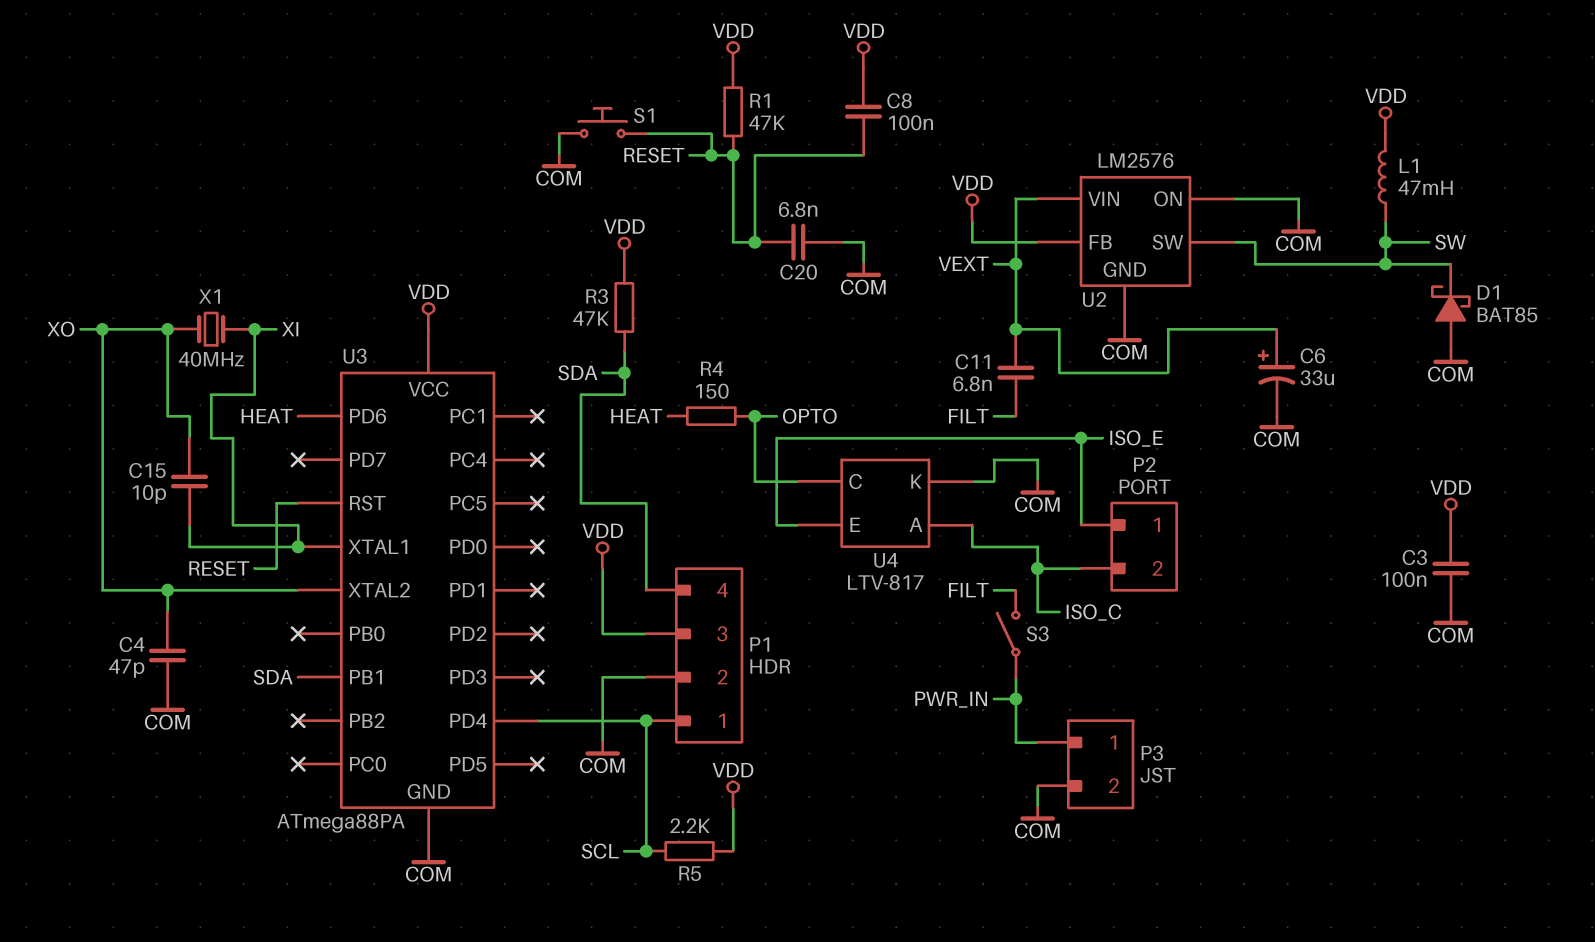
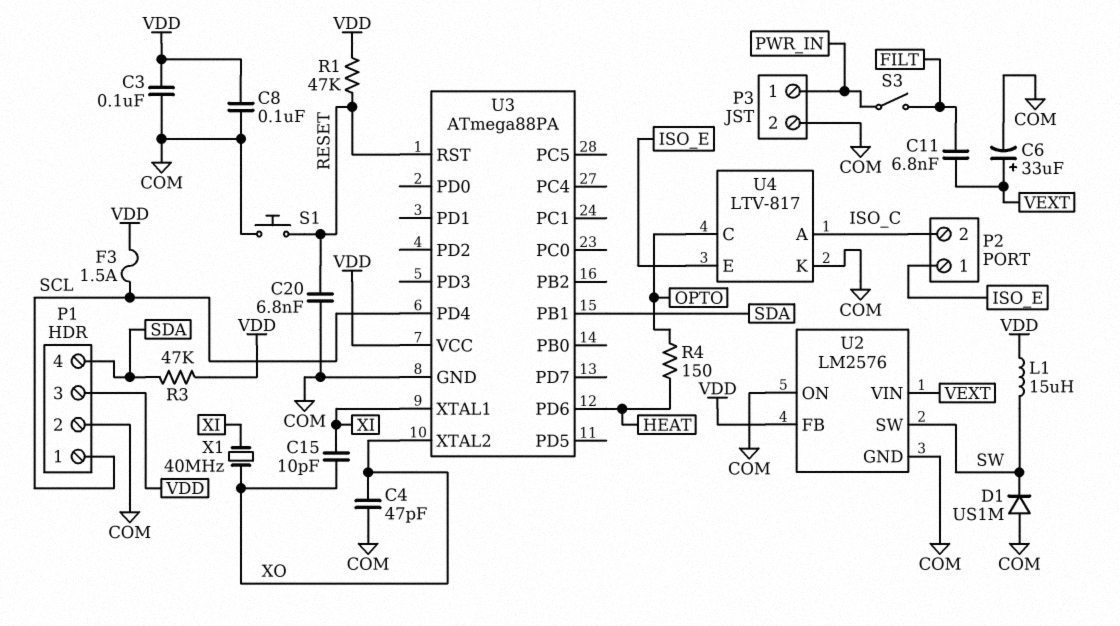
C8: 100nF (RESET, VDD) -> 100nF (COM, VDD)
D1: schottky BAT85 (A COM, K SW) -> diode US1M (A COM, K SW)
F3: none -> 1.5A (SCL, VDD)
L1: 47mH (SW, VDD) -> 15uH (SW, VDD)
R5: 2.2k (SCL, VDD) -> none

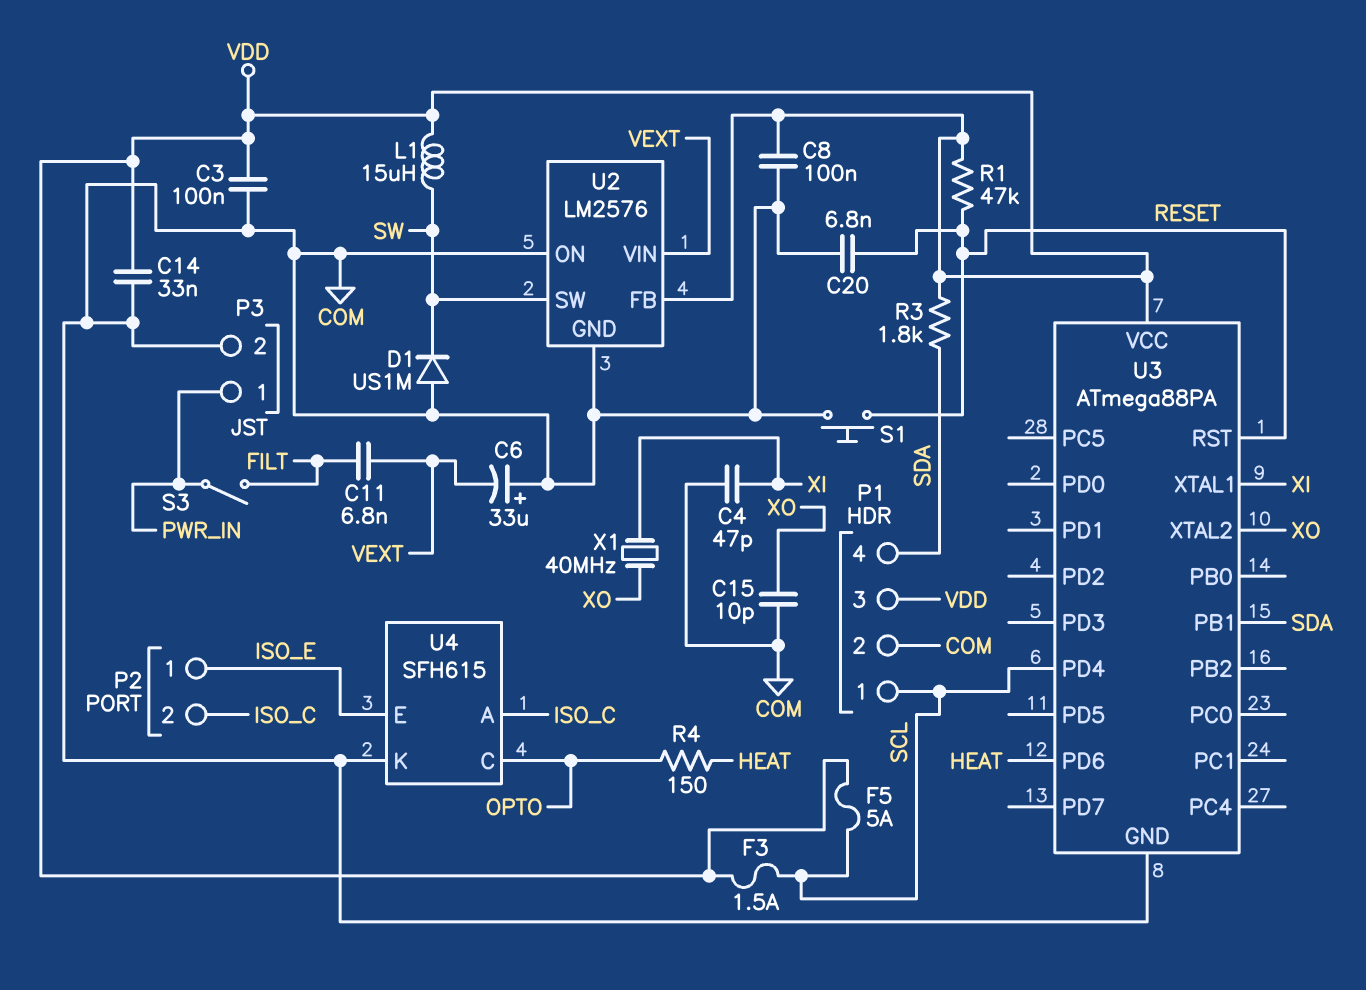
C4: 47pF (COM, XO) -> 47pF (COM, XI)
C6: 33uF (plus VEXT, minus COM) -> 33uF (plus COM, minus VEXT)
C14: none -> 33nF (COM, VDD)
C15: 10pF (XI, XO) -> 10pF (COM, XO)
F5: none -> 5A (SCL, VDD)
R3: 47k (SDA, VDD) -> 1.8k (SDA, VDD)
U4: LTV-817 -> SFH615

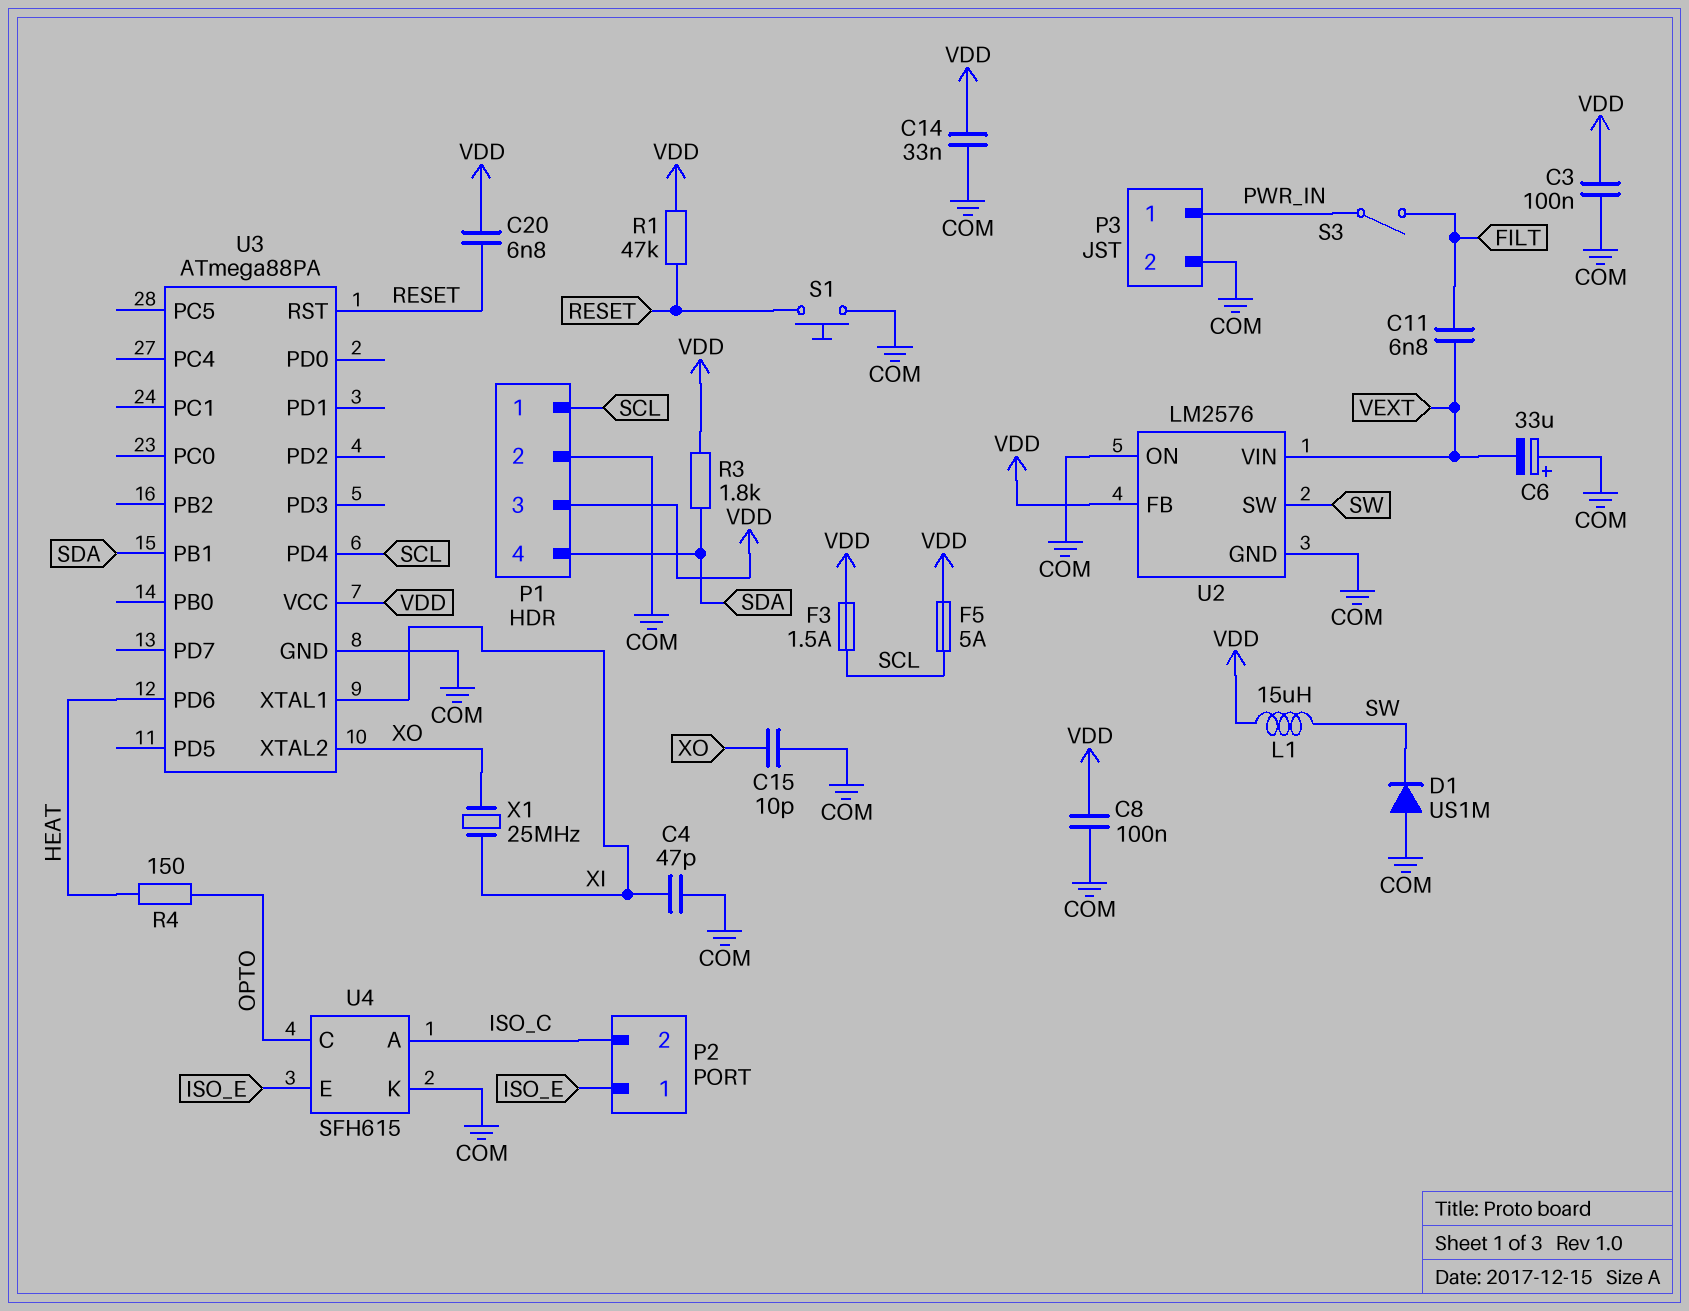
C20: 6.8nF (COM, RESET) -> 6.8nF (RESET, VDD)
X1: 40MHz (XI, XO) -> 25MHz (XI, XO)

